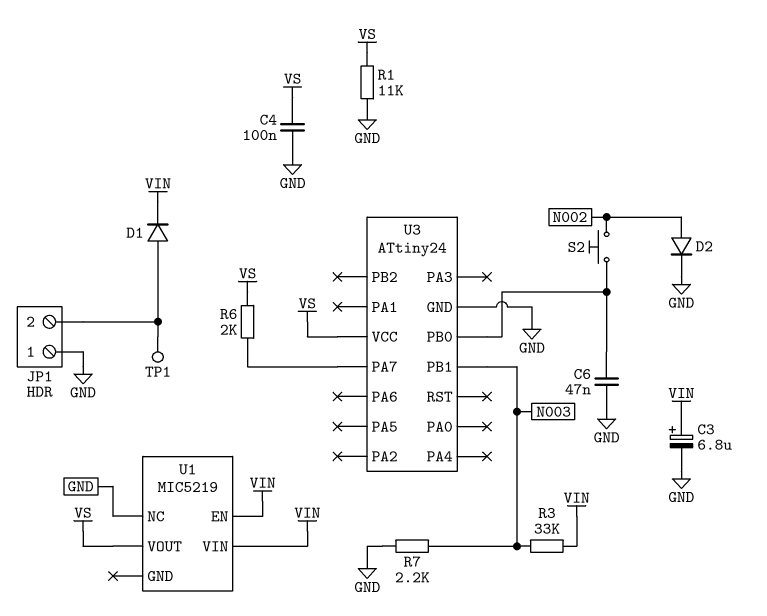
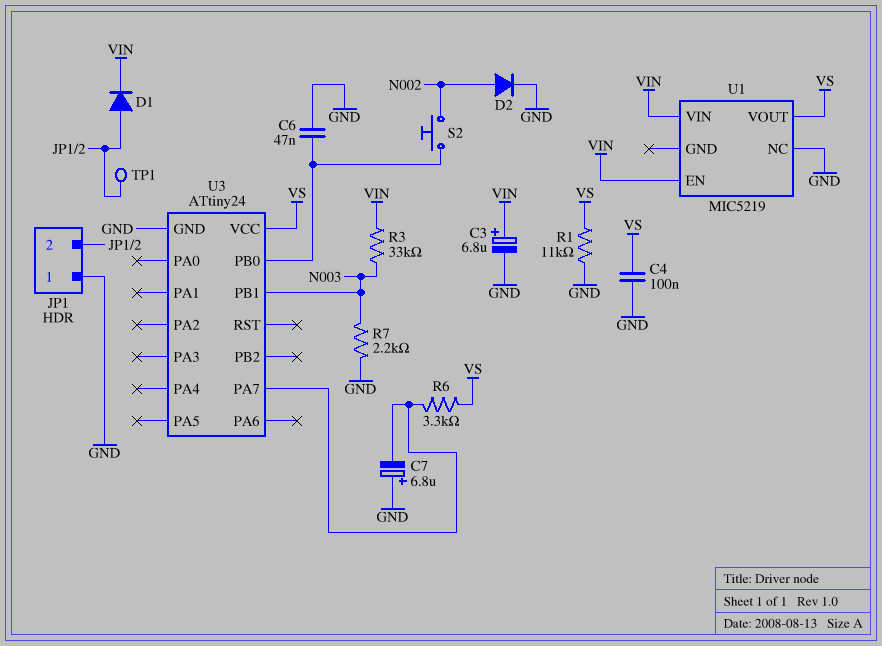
C7: none -> 6.8uF (plus GND, minus U3/PA7)
R6: 2k (U3/PA7, VS) -> 3.3k (U3/PA7, VS)

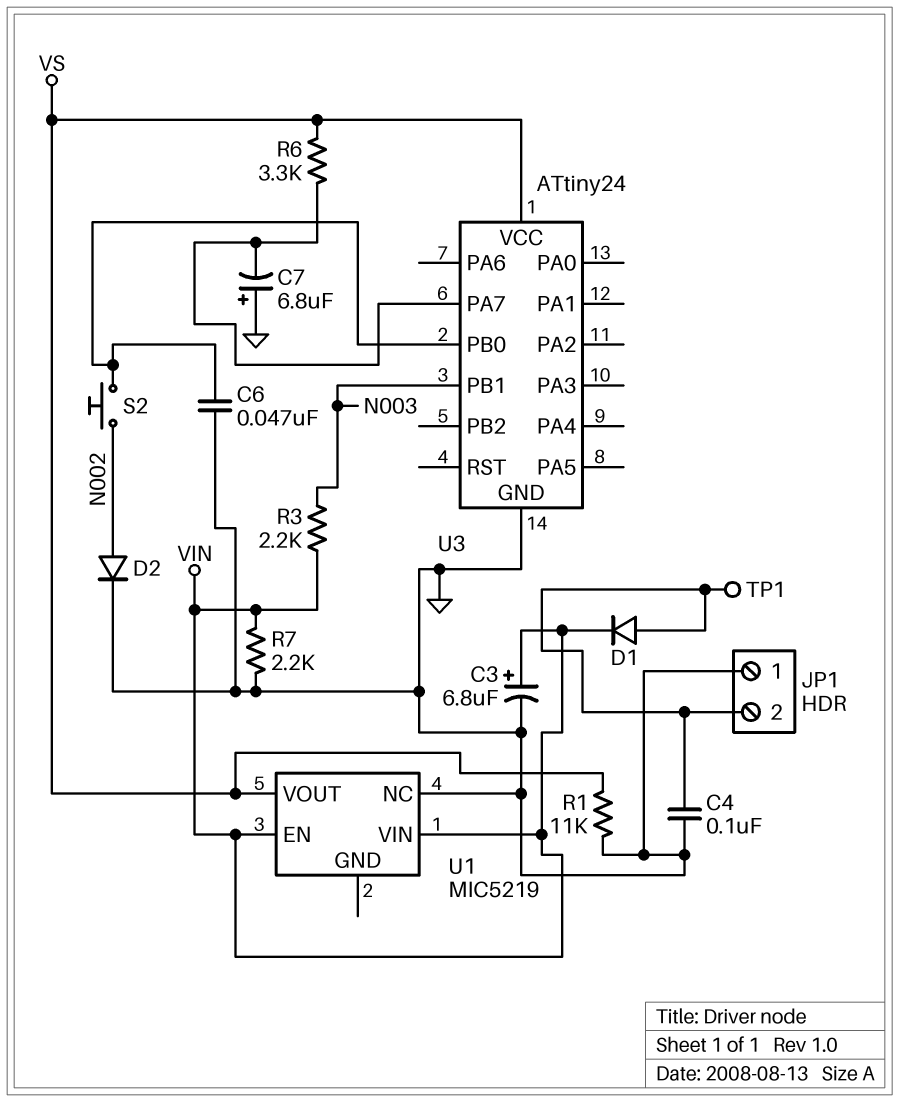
C4: 100nF (GND, VS) -> 100nF (GND, JP1/2)
R3: 33k (N003, VIN) -> 2.2k (N003, VIN)
R7: 2.2k (GND, N003) -> 2.2k (GND, VIN)

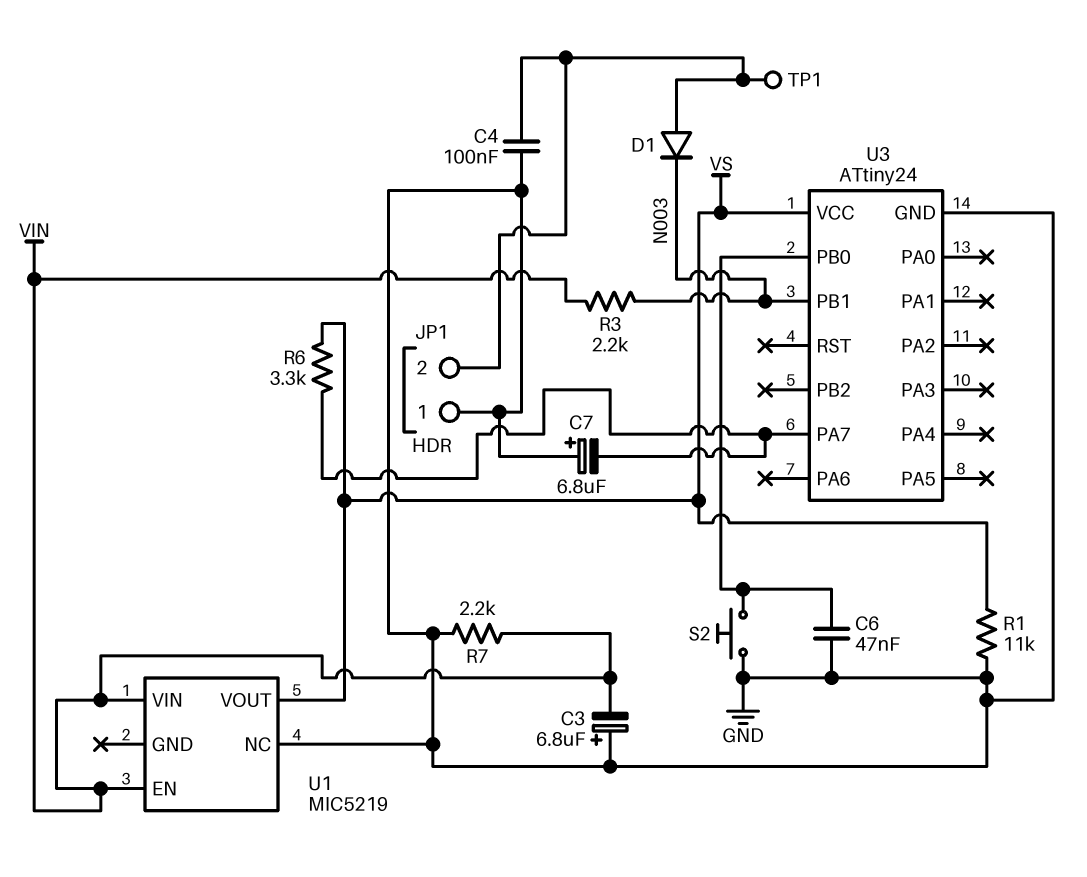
C3: 6.8uF (plus VIN, minus GND) -> 6.8uF (plus GND, minus VIN)
D1: diode (A JP1/2, K VIN) -> diode (A JP1/2, K N003)
D2: diode (A N002, K GND) -> none
S2: button (N002, U3/PB0) -> button (GND, U3/PB0)

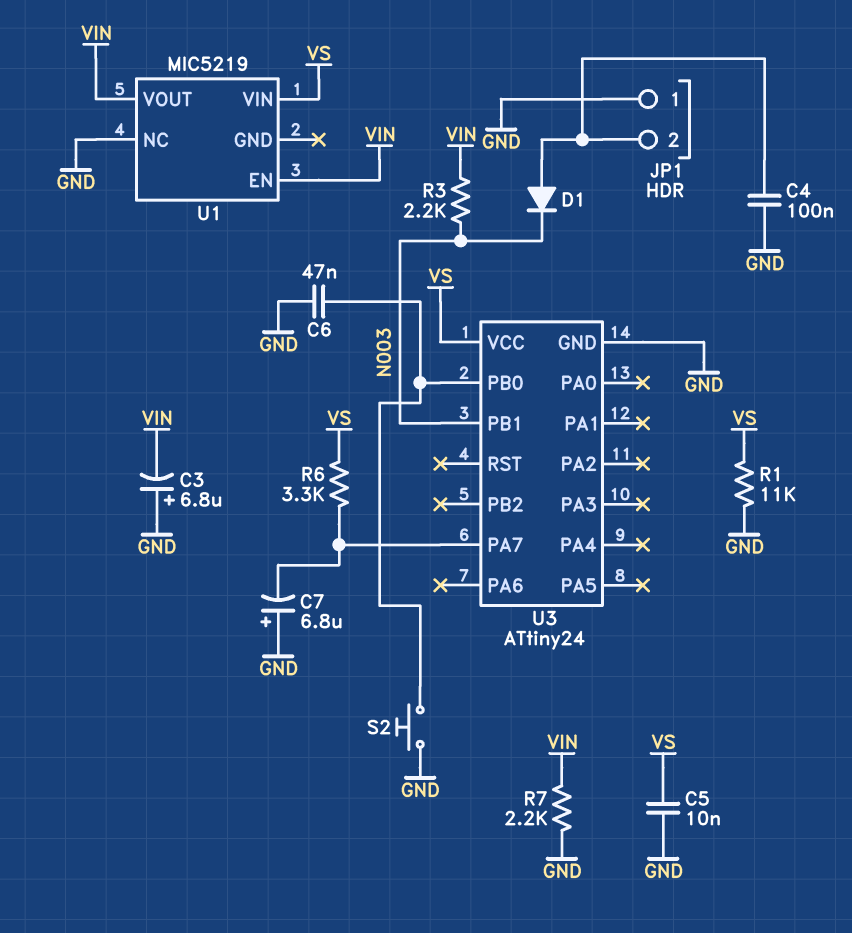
C5: none -> 10nF (GND, VS)
TP1: test point (JP1/2) -> none
U1 pin VIN: VIN -> VS
U1 pin VOUT: VS -> VIN

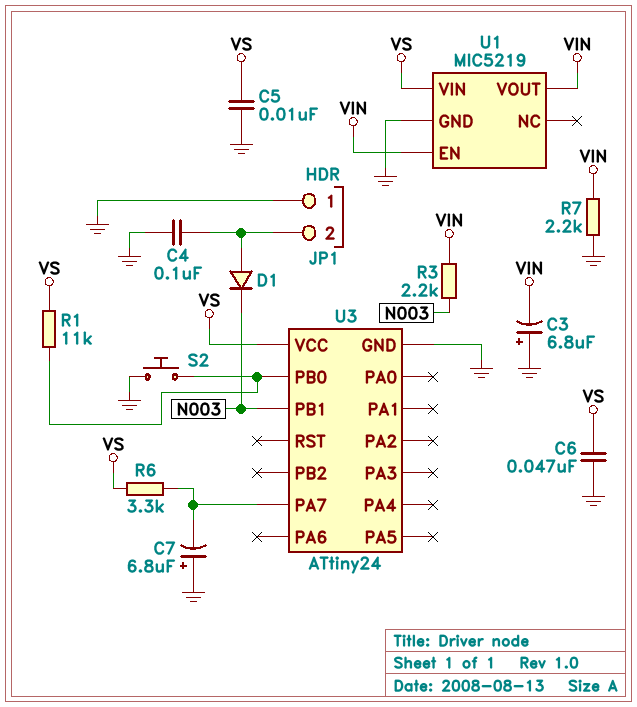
C6: 47nF (GND, U3/PB0) -> 47nF (GND, VS)
R1: 11k (GND, VS) -> 11k (U3/PB0, VS)
U1 pin GND: none -> GND
U1 pin NC: GND -> none

